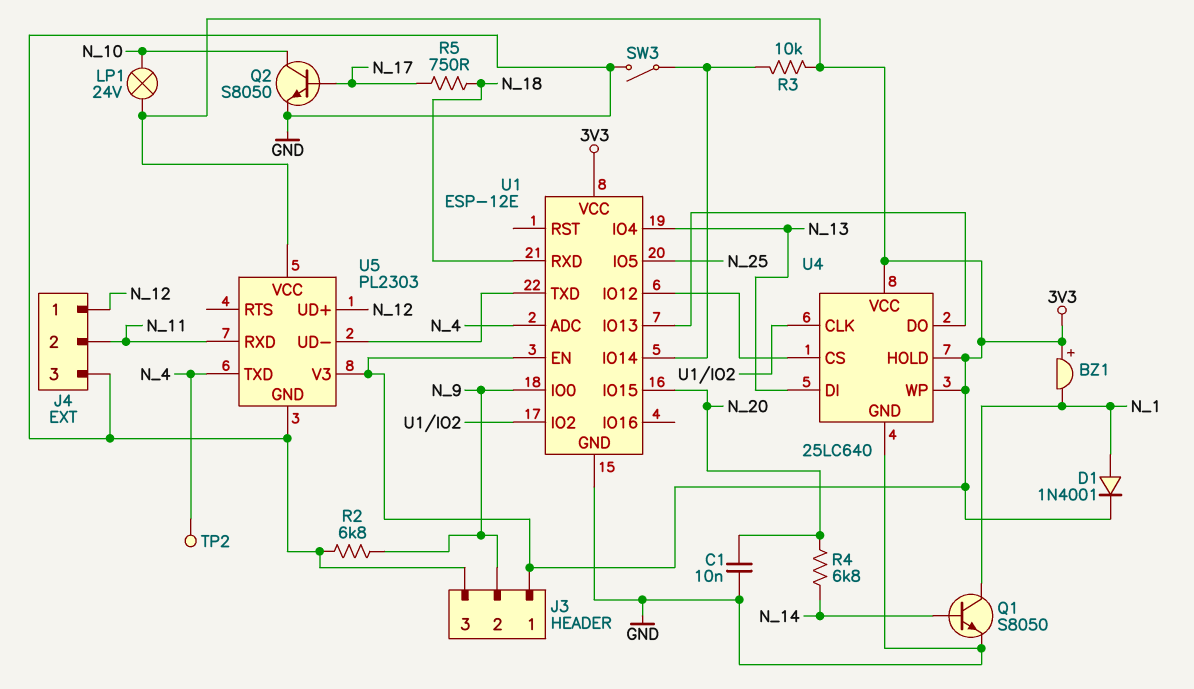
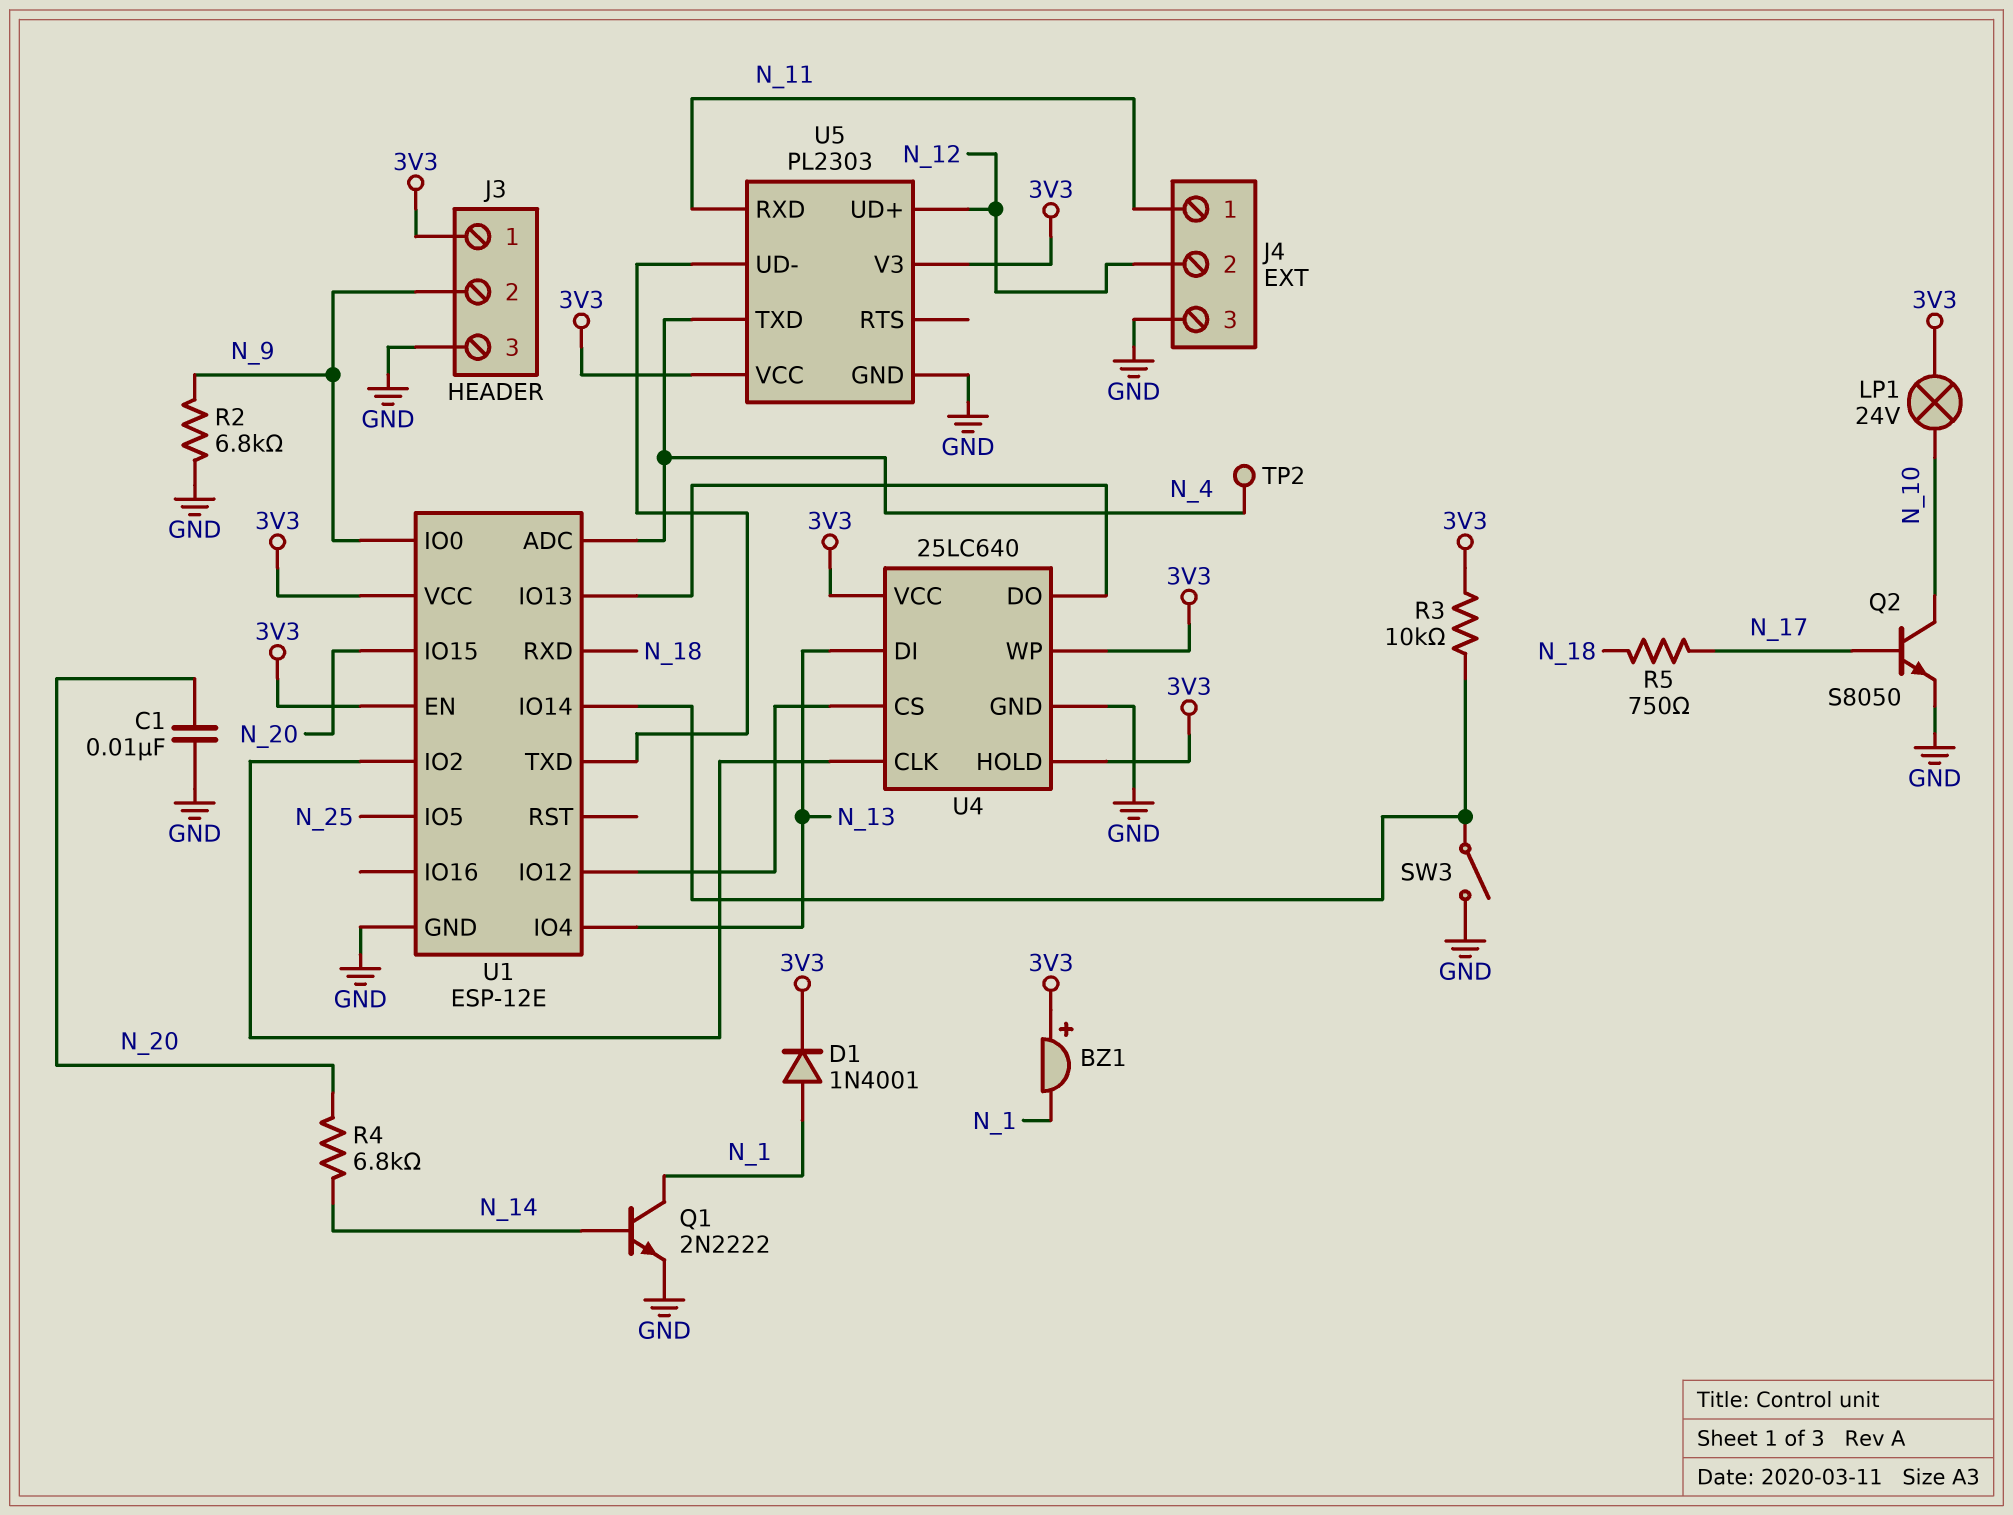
J4 pin 1: N_12 -> N_11
J4 pin 2: N_11 -> N_12
Q1: NPN S8050 (B N_14, C N_1, E GND) -> NPN 2N2222 (B N_14, C N_1, E GND)

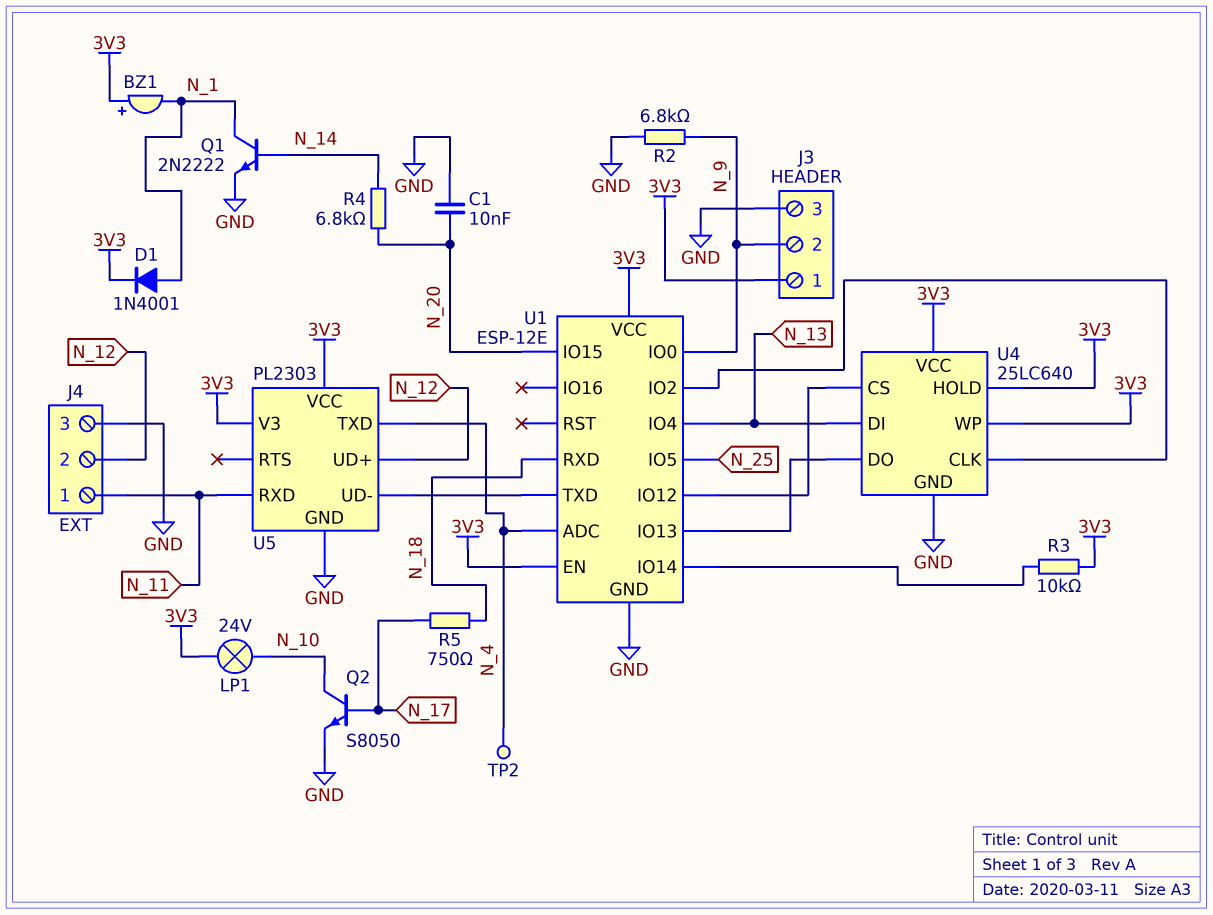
SW3: switch (GND, U1/IO14) -> none

